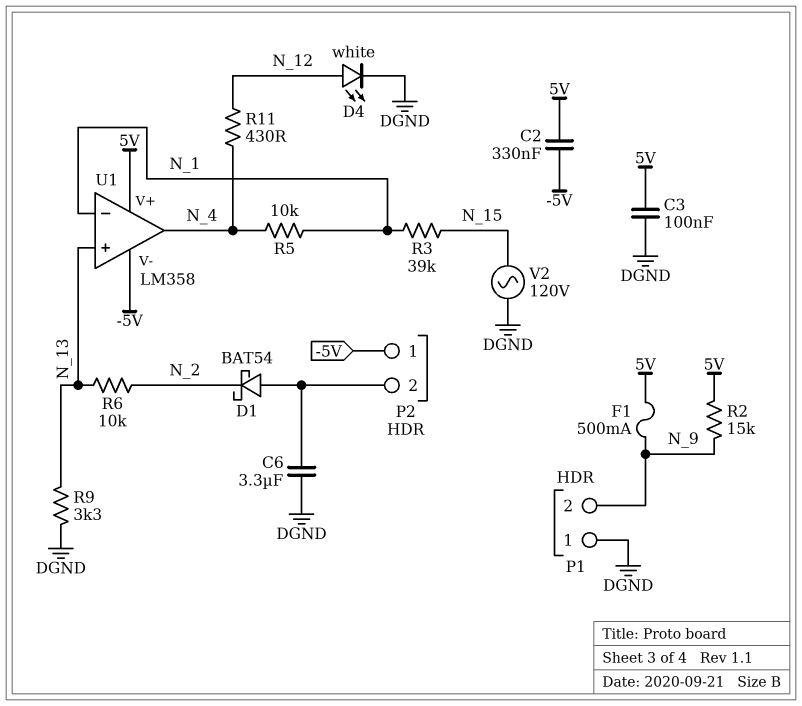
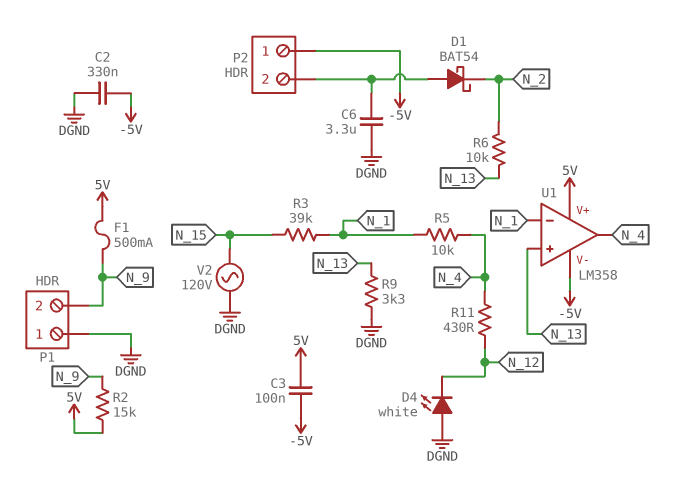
C2: 330nF (-5V, 5V) -> 330nF (-5V, DGND)
C3: 100nF (5V, DGND) -> 100nF (-5V, 5V)
D4: LED white (A N_12, K DGND) -> LED white (A DGND, K N_12)

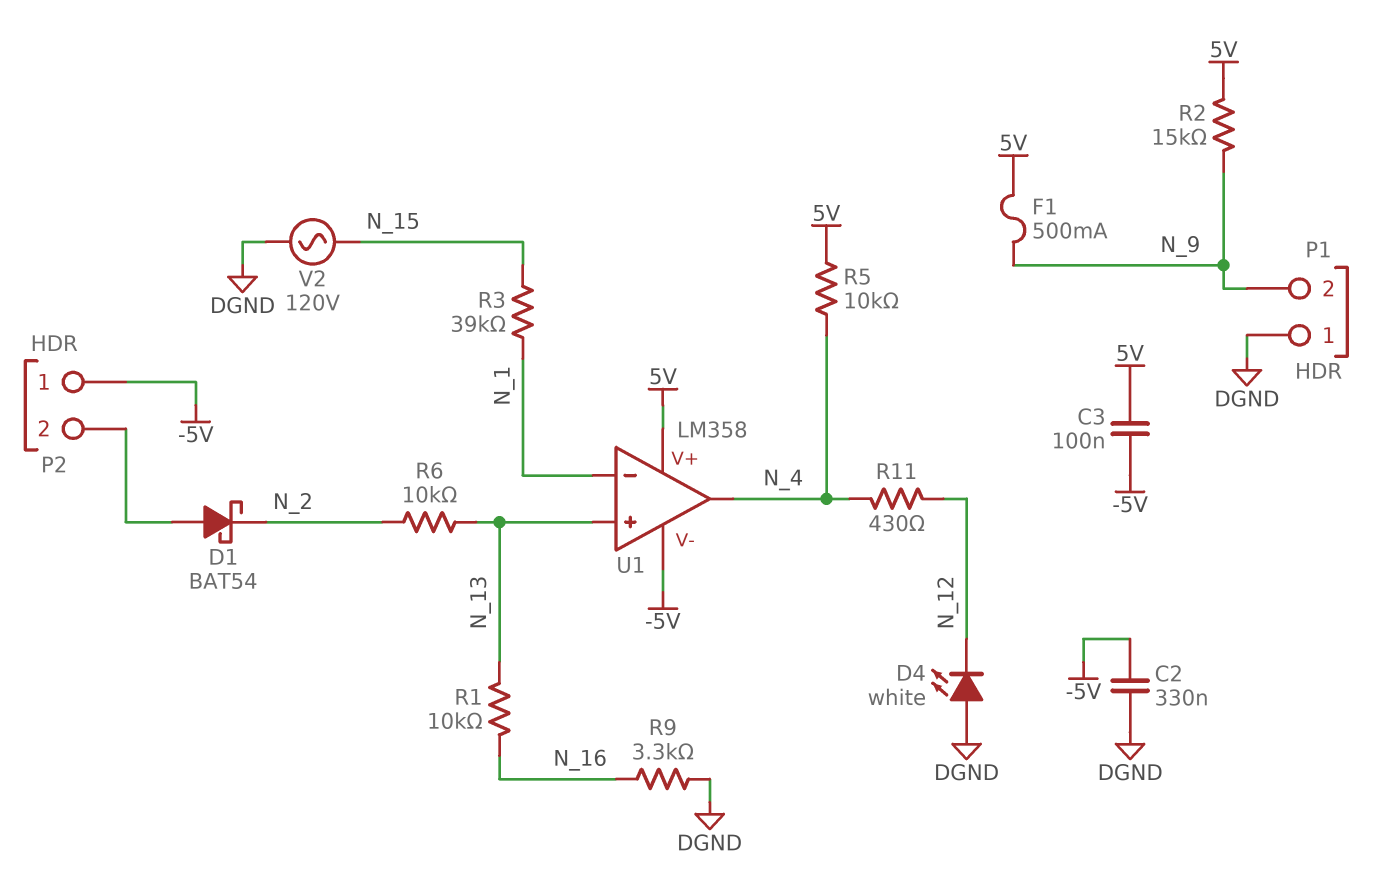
C6: 3.3uF (DGND, P2/2) -> none
R1: none -> 10k (N_13, N_16)
R5: 10k (N_1, N_4) -> 10k (5V, N_4)
R9: 3.3k (DGND, N_13) -> 3.3k (DGND, N_16)

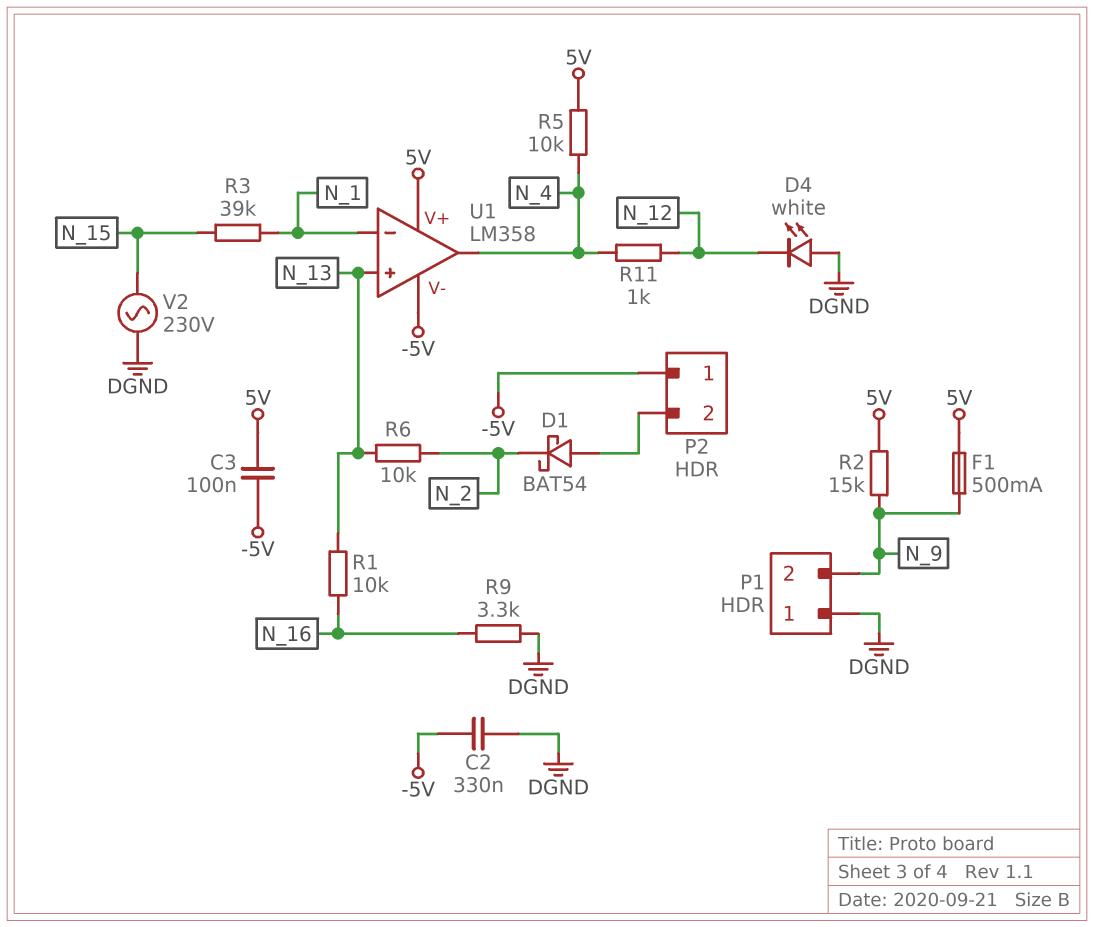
R11: 430 (N_4, N_12) -> 1k (N_4, N_12)
V2: AC 120V (DGND, N_15) -> AC 230V (DGND, N_15)

